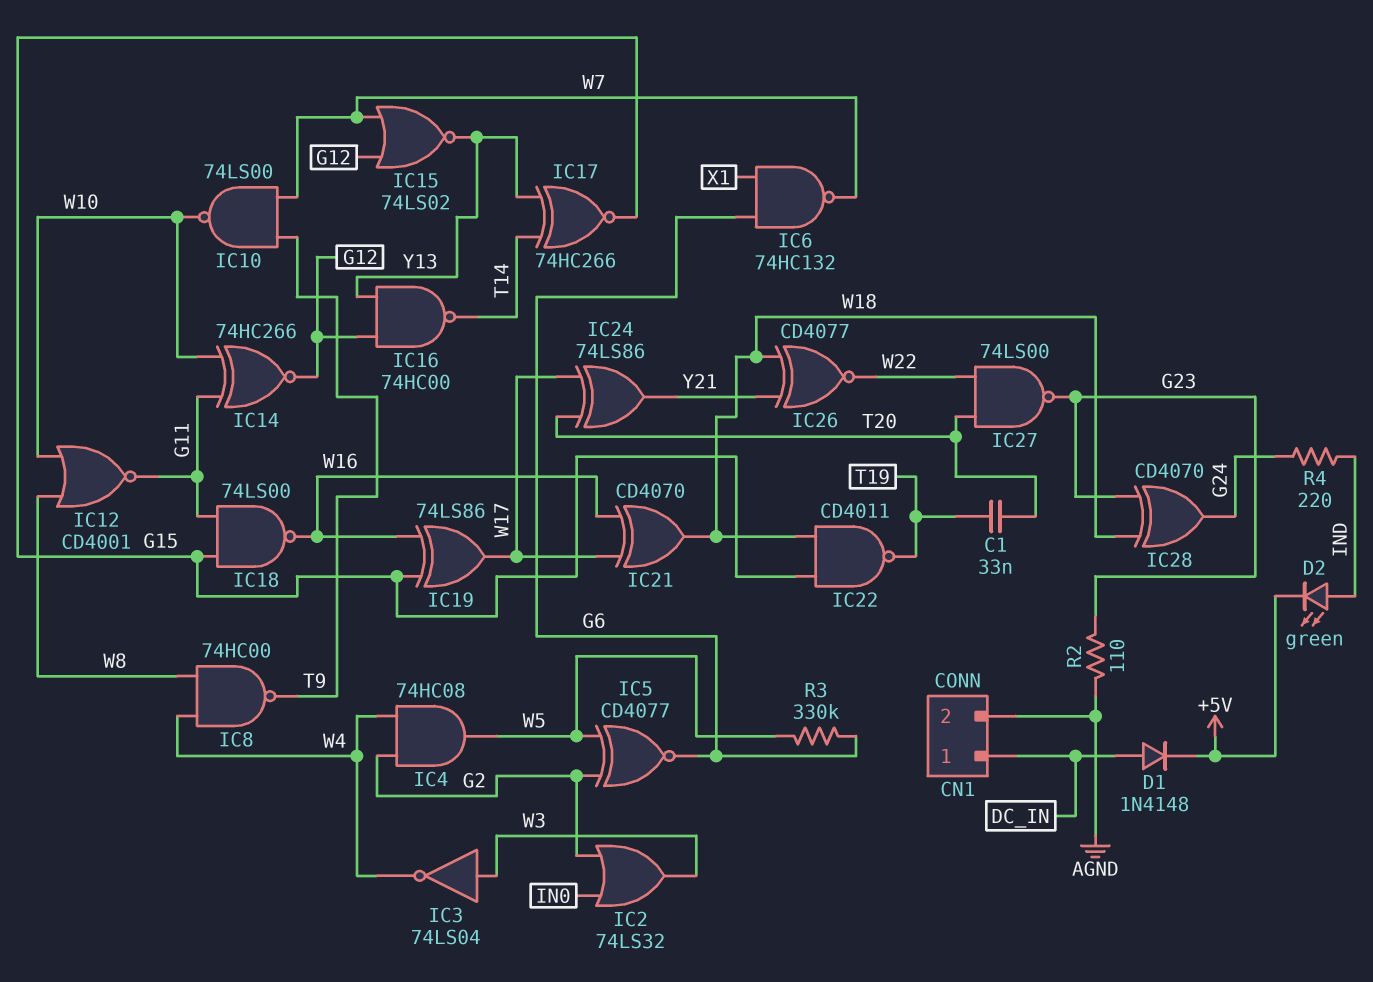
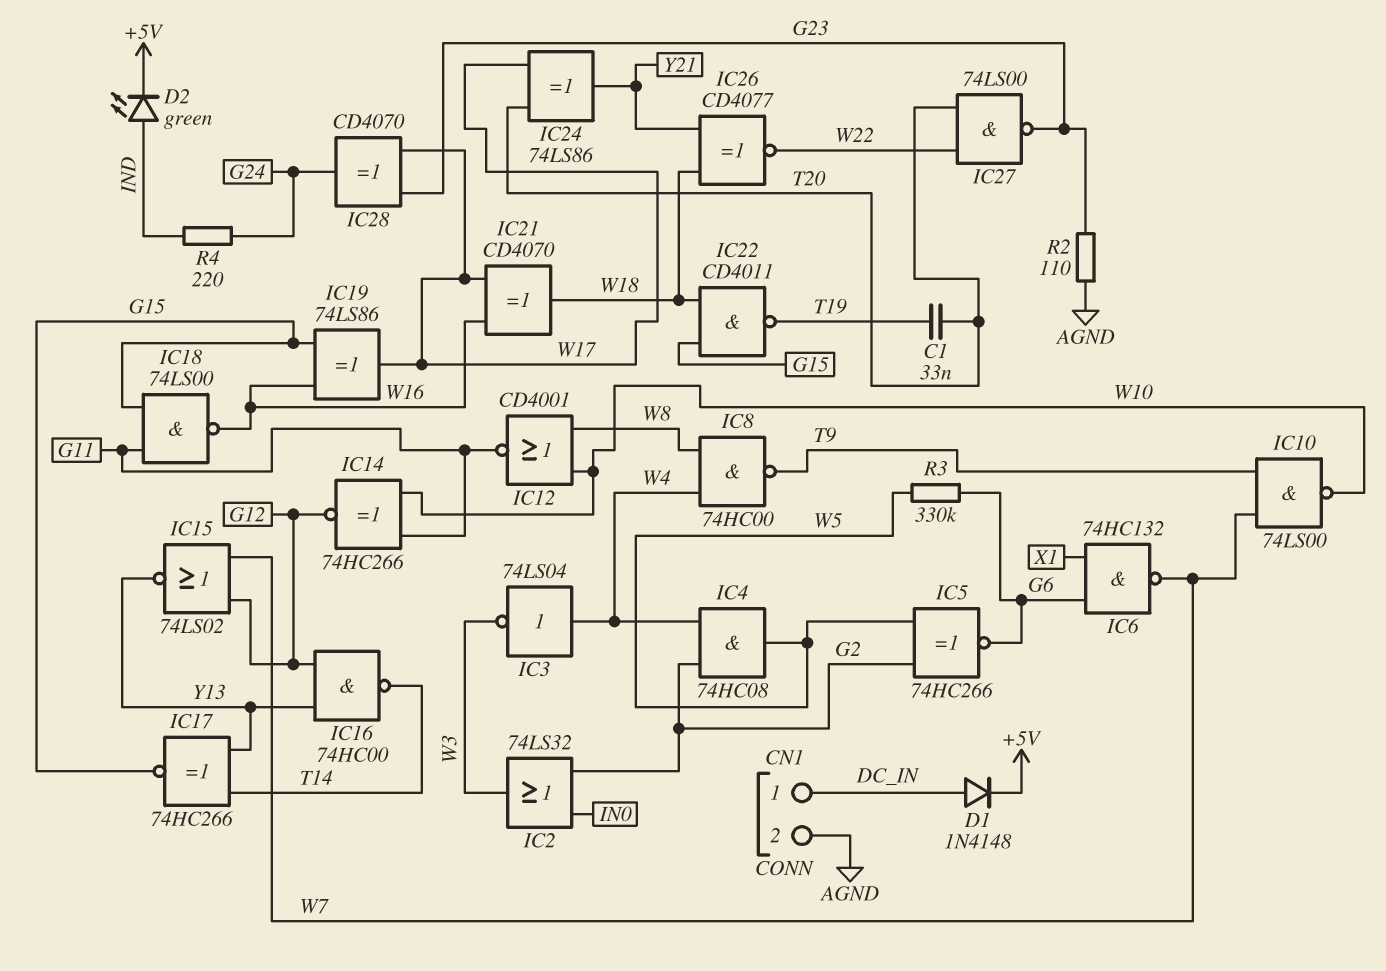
IC3: NOT 74LS04 (in W3, out W4) -> NOT 74LS04 (in W4, out W3)
IC5: XNOR CD4077 (in G2, in W5, out G6) -> XNOR 74HC266 (in G2, in W5, out G6)
IC28: XOR CD4070 (in G23, in W18, out G24) -> XOR CD4070 (in G23, in W17, out G24)

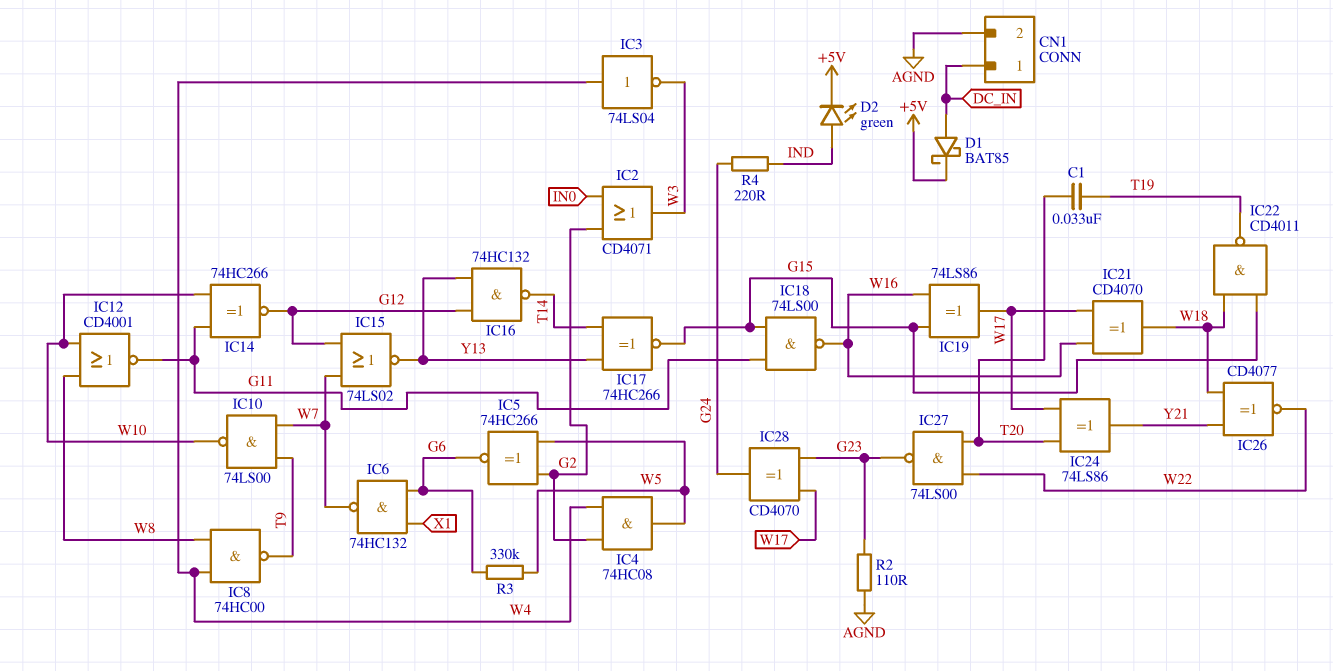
D1: diode 1N4148 (A DC_IN, K +5V) -> schottky BAT85 (A DC_IN, K +5V)
IC2: OR 74LS32 (in G2, in IN0, out W3) -> OR CD4071 (in G2, in IN0, out W3)
IC16: NAND 74HC00 (in G12, in Y13, out T14) -> NAND 74HC132 (in G12, in Y13, out T14)

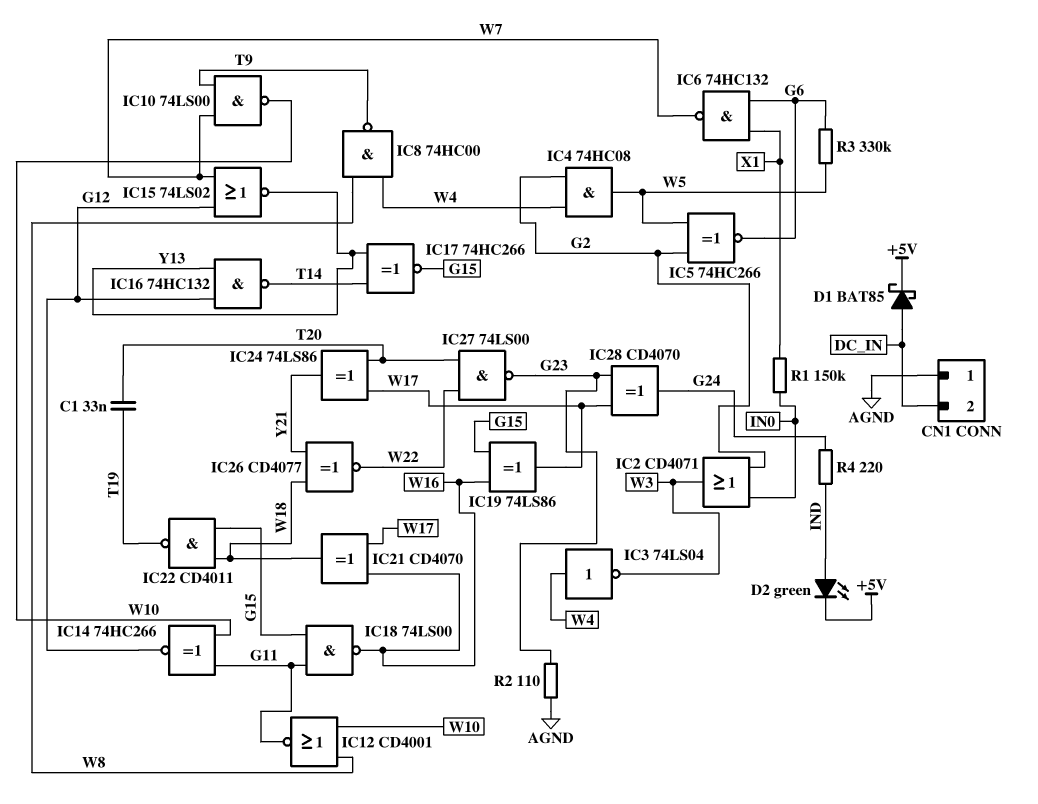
CN1 pin 1: DC_IN -> AGND
CN1 pin 2: AGND -> DC_IN
R1: none -> 150k (IN0, X1)

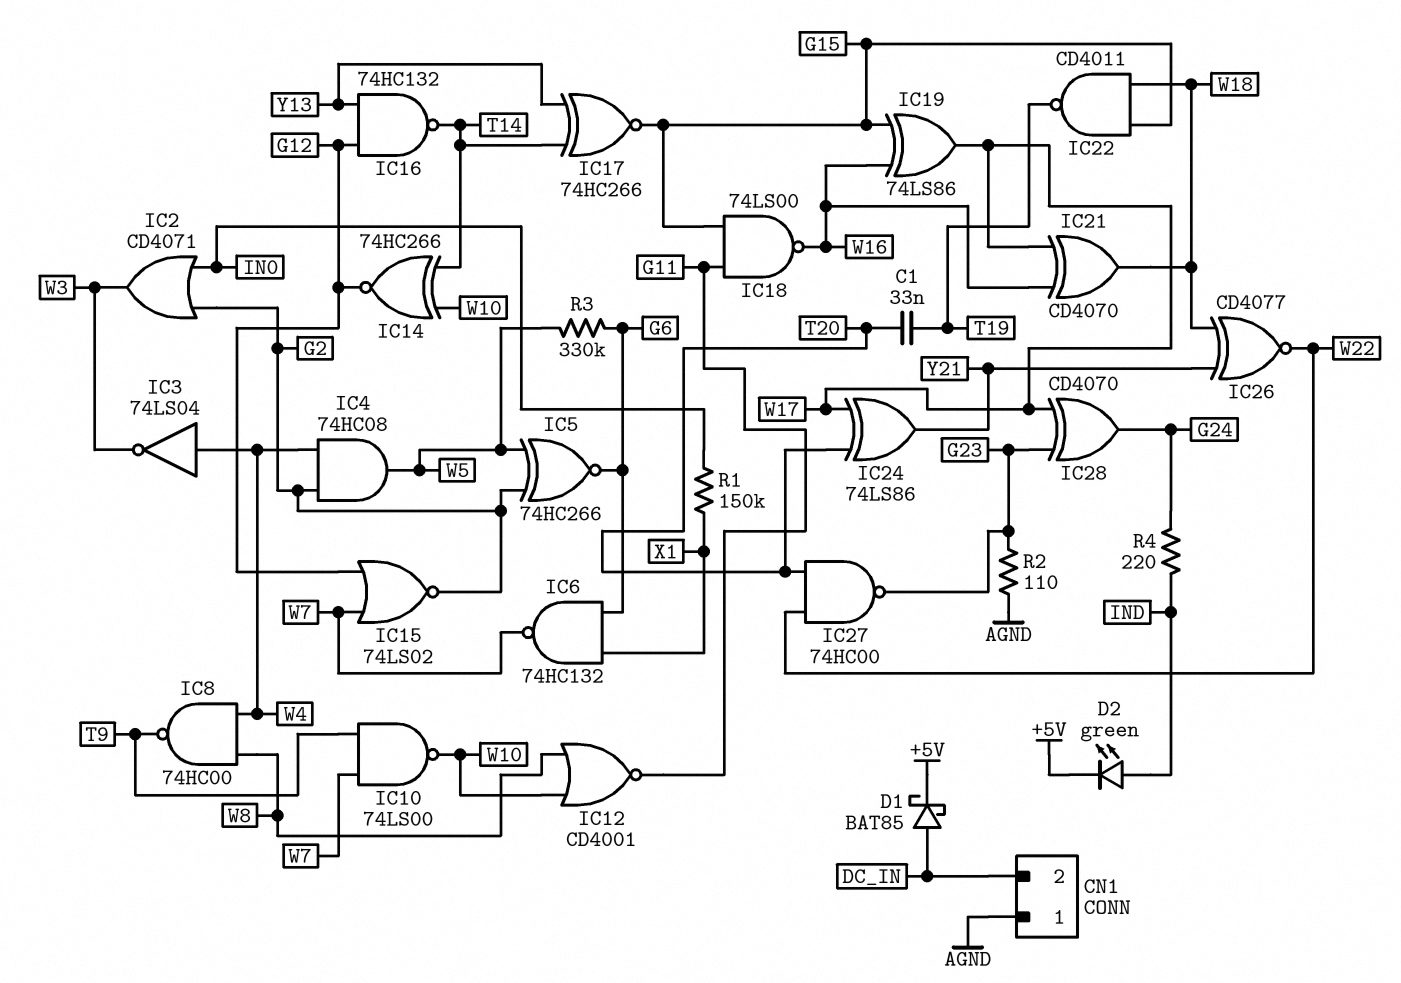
IC14: XNOR 74HC266 (in G11, in W10, out G12) -> XNOR 74HC266 (in T14, in W10, out G12)
IC15: NOR 74LS02 (in G12, in W7, out Y13) -> NOR 74LS02 (in G12, in W7, out G2)
IC27: NAND 74LS00 (in T20, in W22, out G23) -> NAND 74HC00 (in T20, in W22, out G23)

